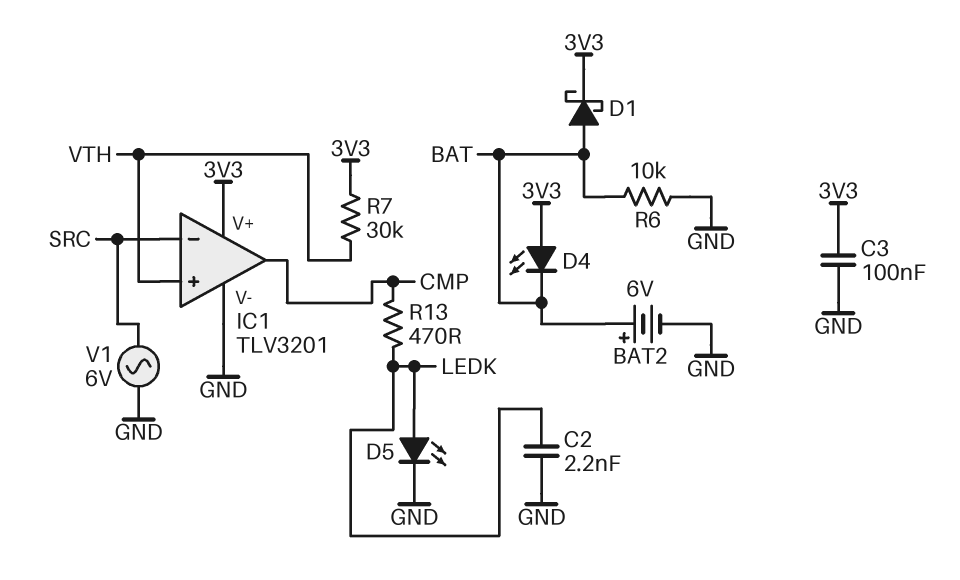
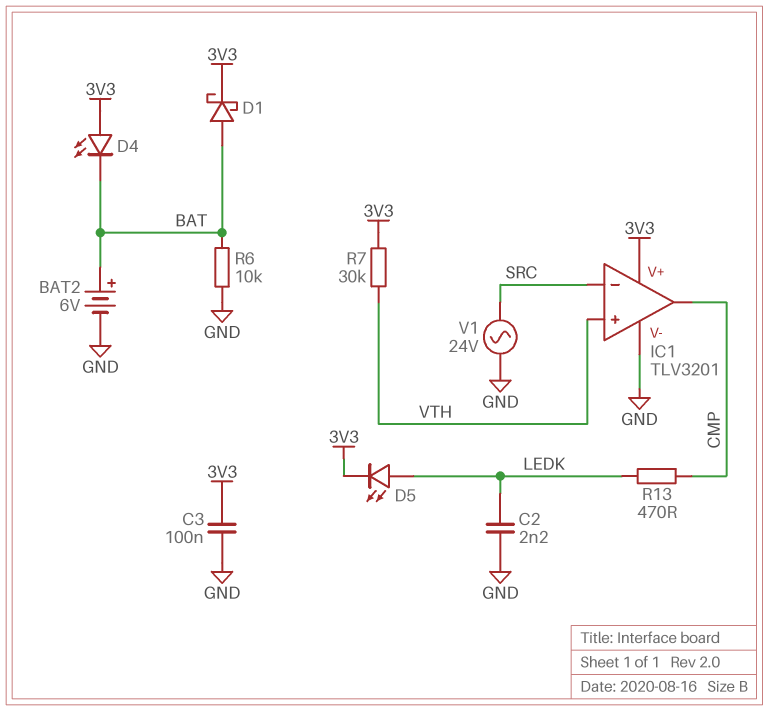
D5: LED (A LEDK, K GND) -> LED (A LEDK, K 3V3)
V1: AC 6V (GND, SRC) -> AC 24V (GND, SRC)

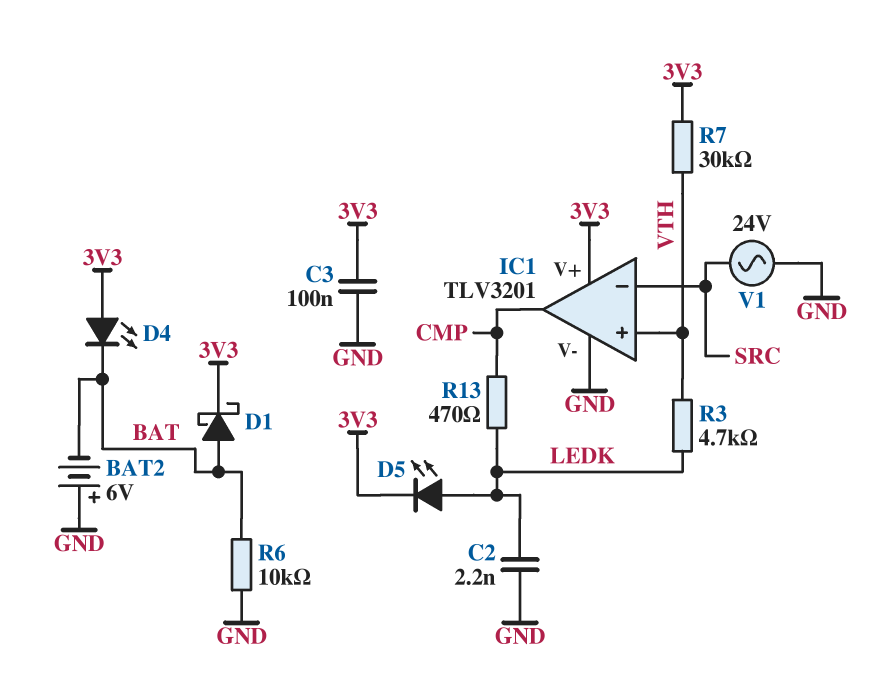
BAT2: 6V (plus BAT, minus GND) -> 6V (plus GND, minus BAT)
R3: none -> 4.7k (LEDK, VTH)

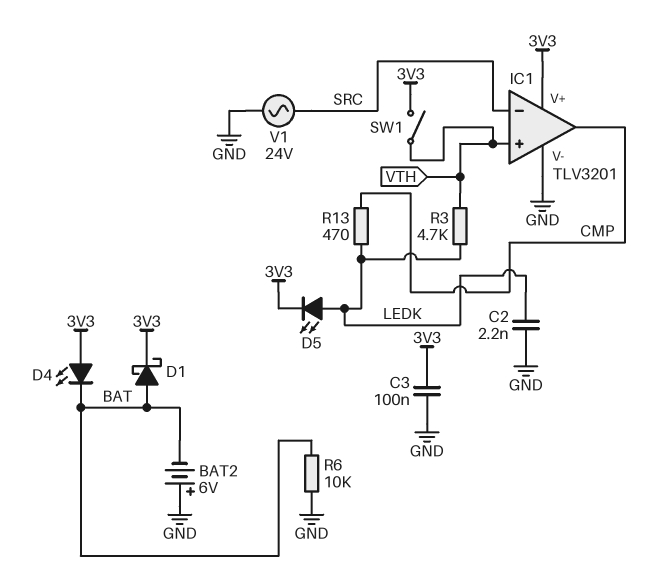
R7: 30k (3V3, VTH) -> none
SW1: none -> switch (3V3, VTH)

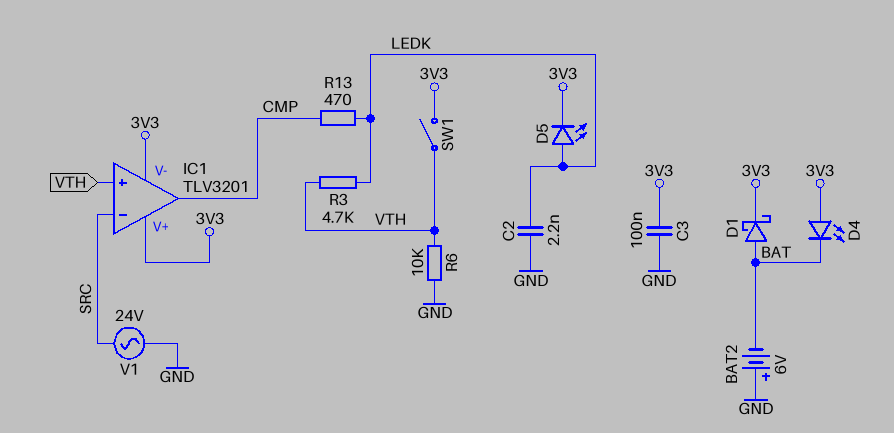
IC1 pin V-: GND -> 3V3
R6: 10k (BAT, GND) -> 10k (GND, VTH)

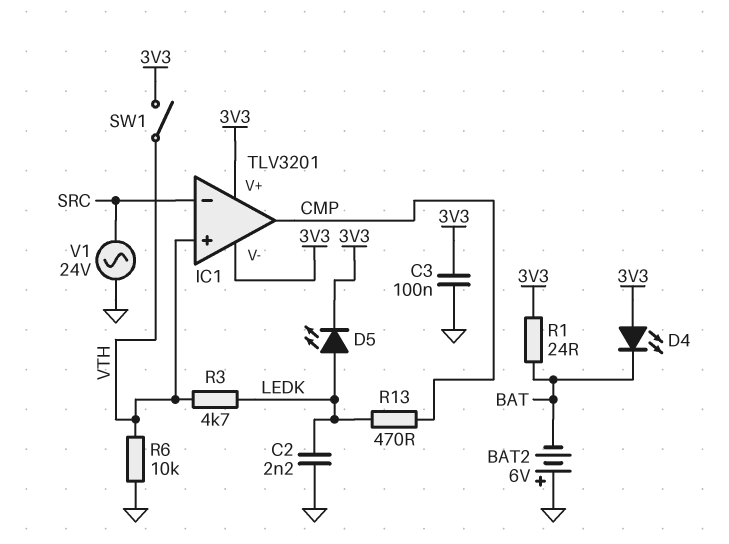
D1: schottky (A BAT, K 3V3) -> none
R1: none -> 24 (3V3, BAT)

